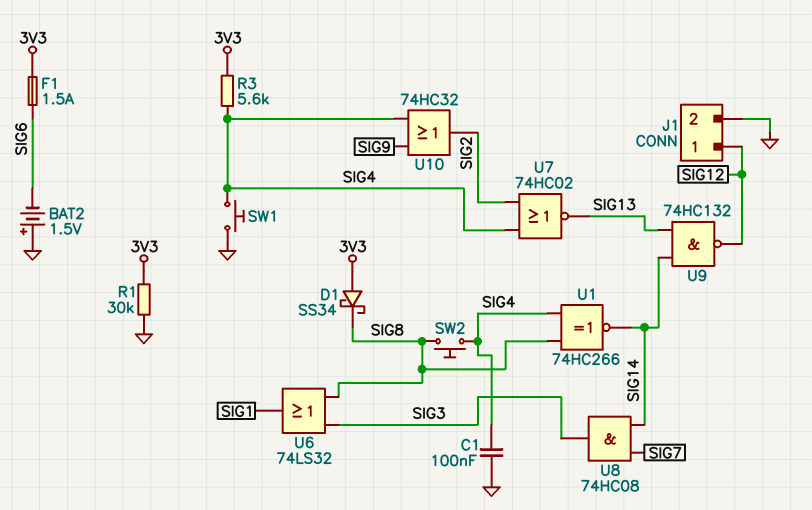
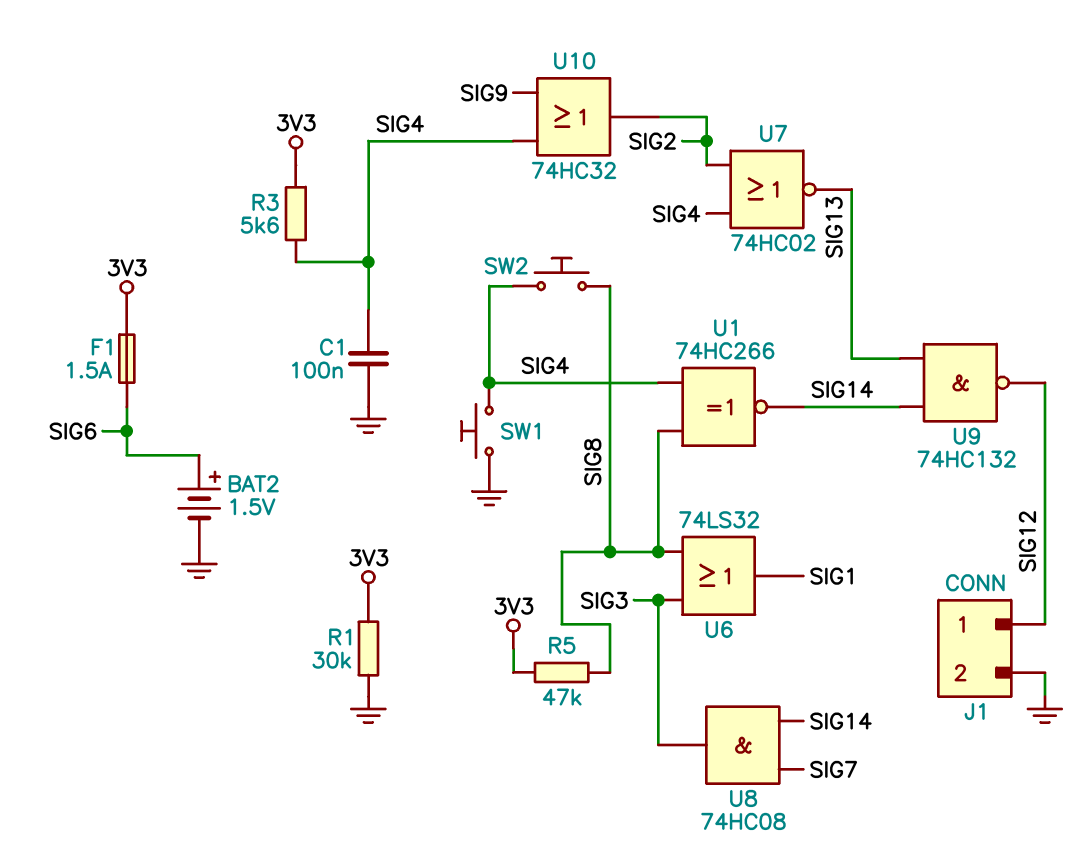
BAT2: 1.5V (plus GND, minus SIG6) -> 1.5V (plus SIG6, minus GND)
D1: schottky SS34 (A 3V3, K SIG8) -> none
R5: none -> 47k (3V3, SIG8)

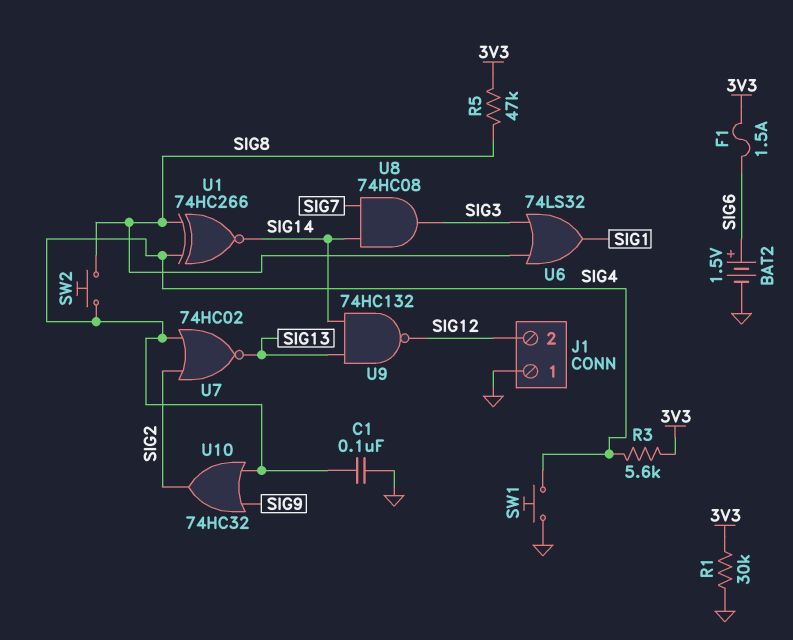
J1 pin 1: SIG12 -> GND
J1 pin 2: GND -> SIG12

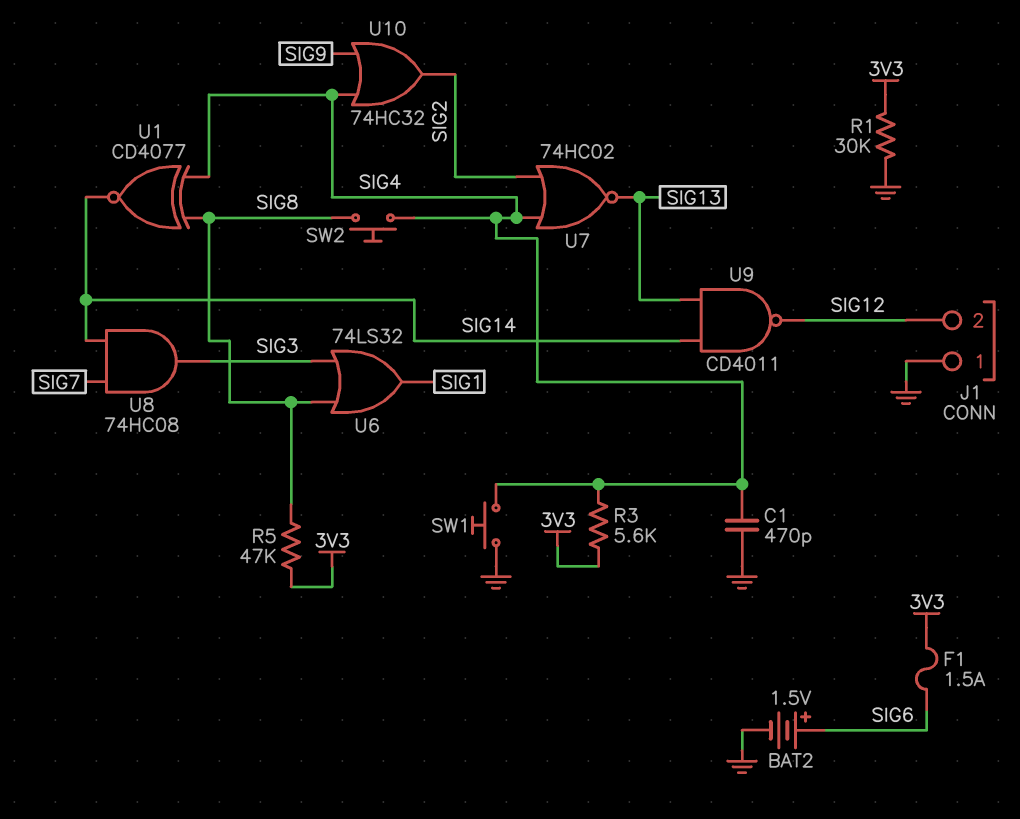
C1: 100nF (GND, SIG4) -> 470pF (GND, SIG4)
U1: XNOR 74HC266 (in SIG4, in SIG8, out SIG14) -> XNOR CD4077 (in SIG4, in SIG8, out SIG14)
U9: NAND 74HC132 (in SIG13, in SIG14, out SIG12) -> NAND CD4011 (in SIG13, in SIG14, out SIG12)

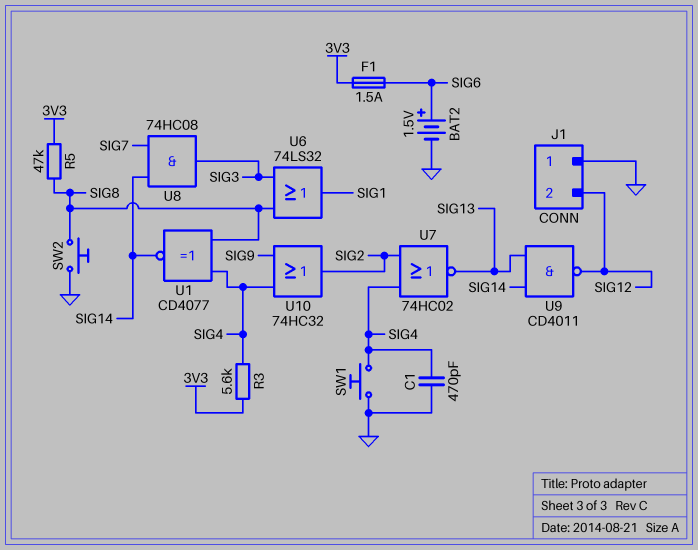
R1: 30k (3V3, GND) -> none
SW2: button (SIG4, SIG8) -> button (GND, SIG8)

